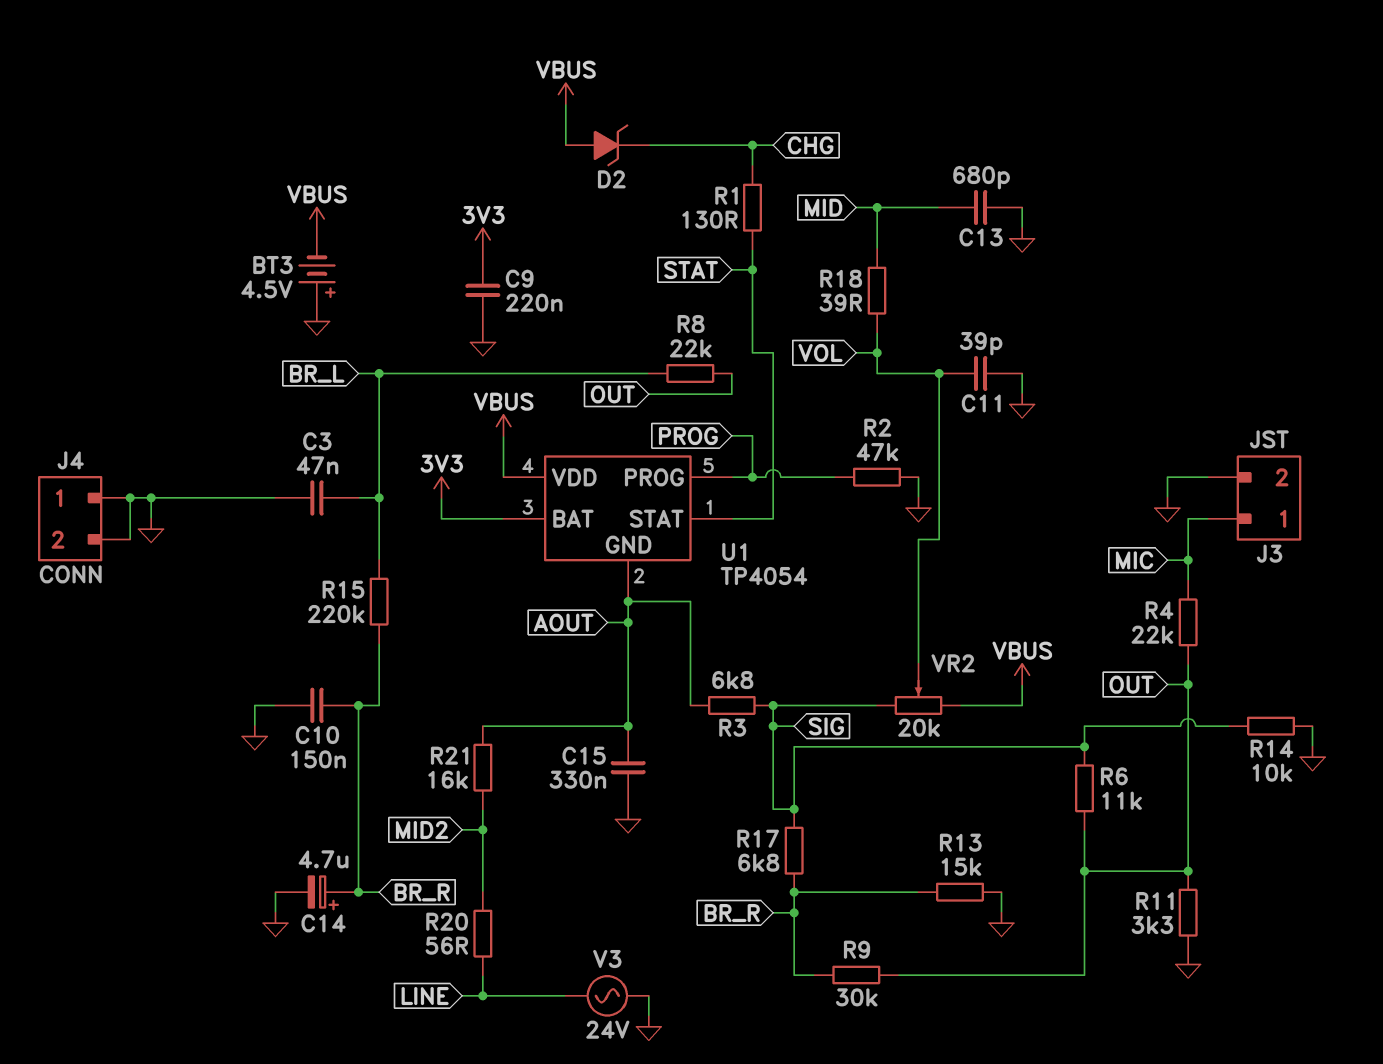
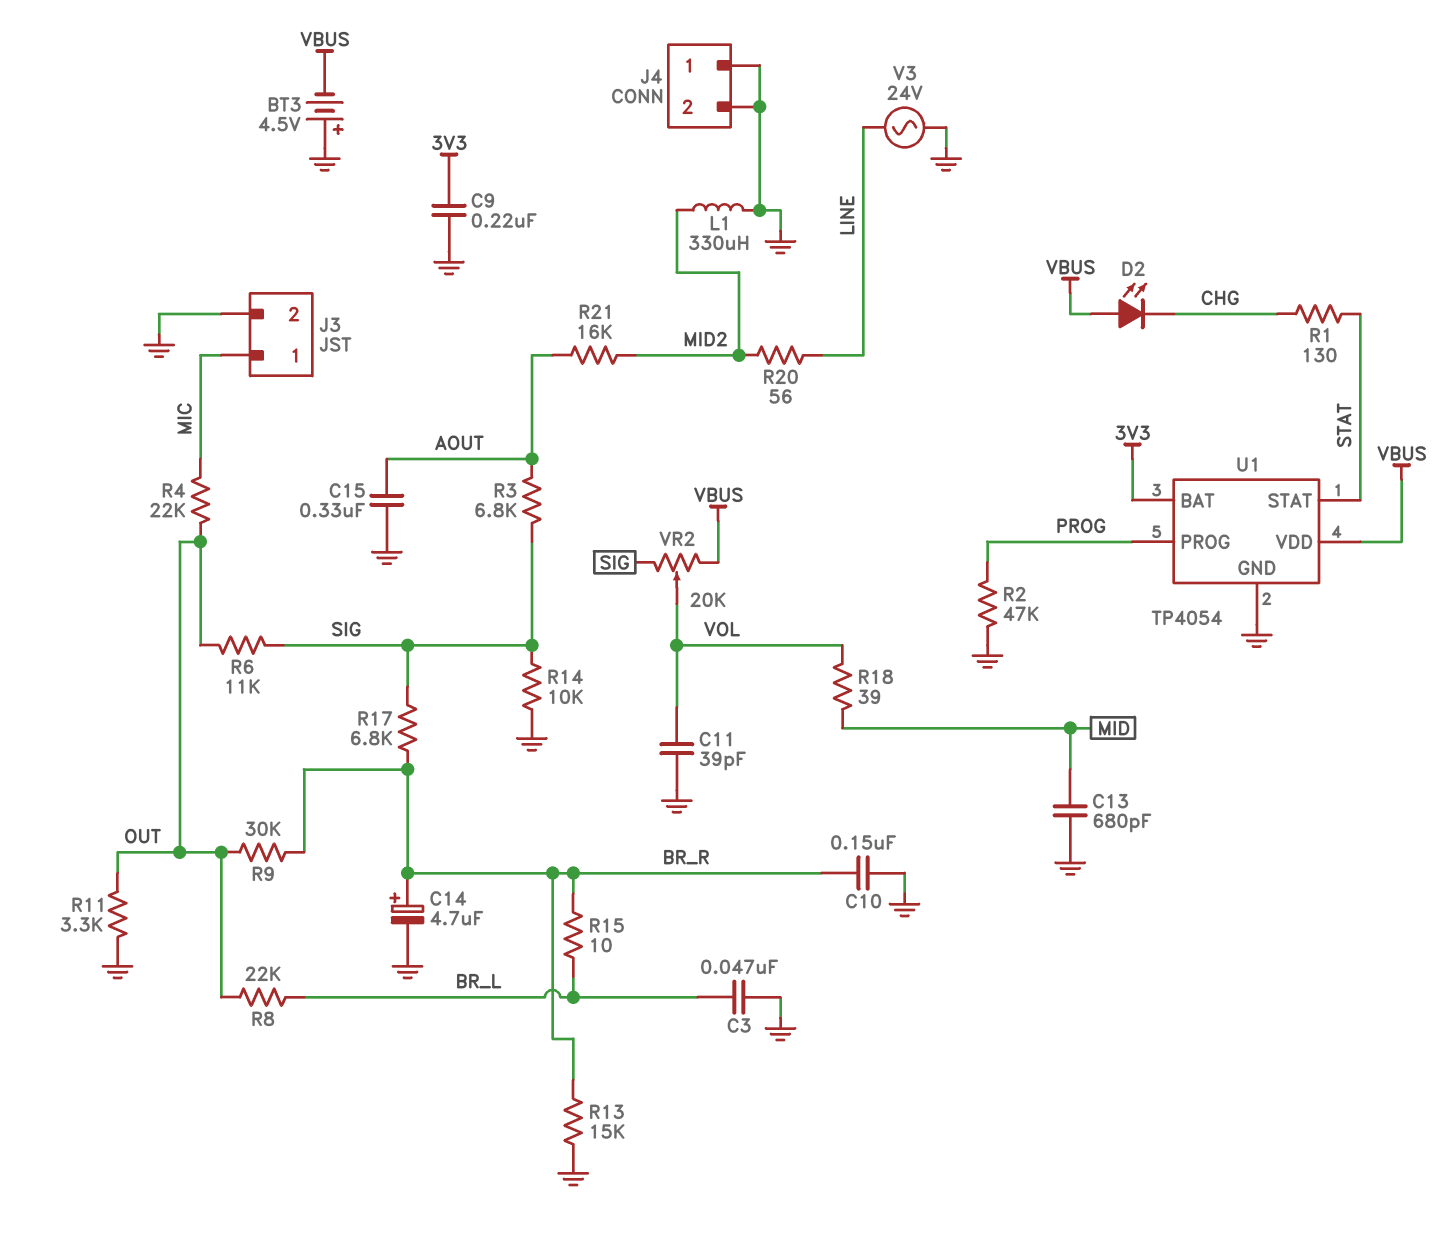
D2: zener (A VBUS, K CHG) -> LED (A VBUS, K CHG)
L1: none -> 330uH (GND, MID2)
R15: 220k (BR_L, BR_R) -> 10 (BR_L, BR_R)
U1 pin GND: AOUT -> GND

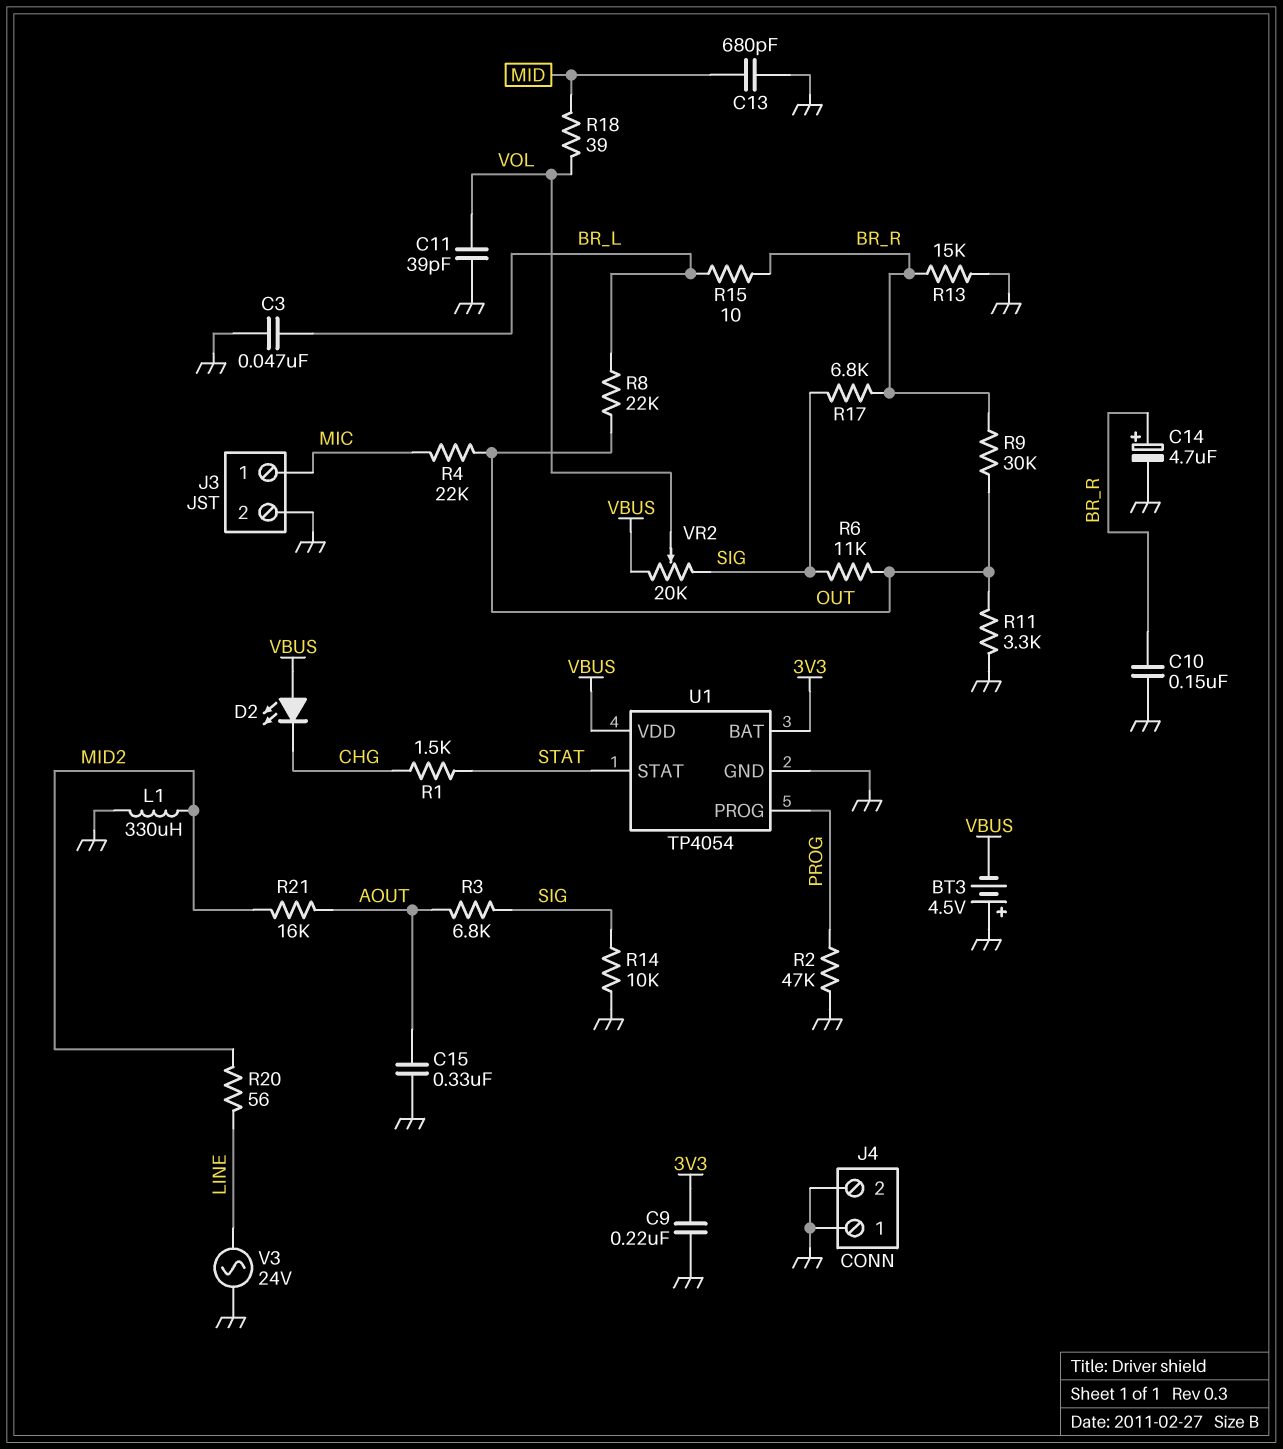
R1: 130 (CHG, STAT) -> 1.5k (CHG, STAT)

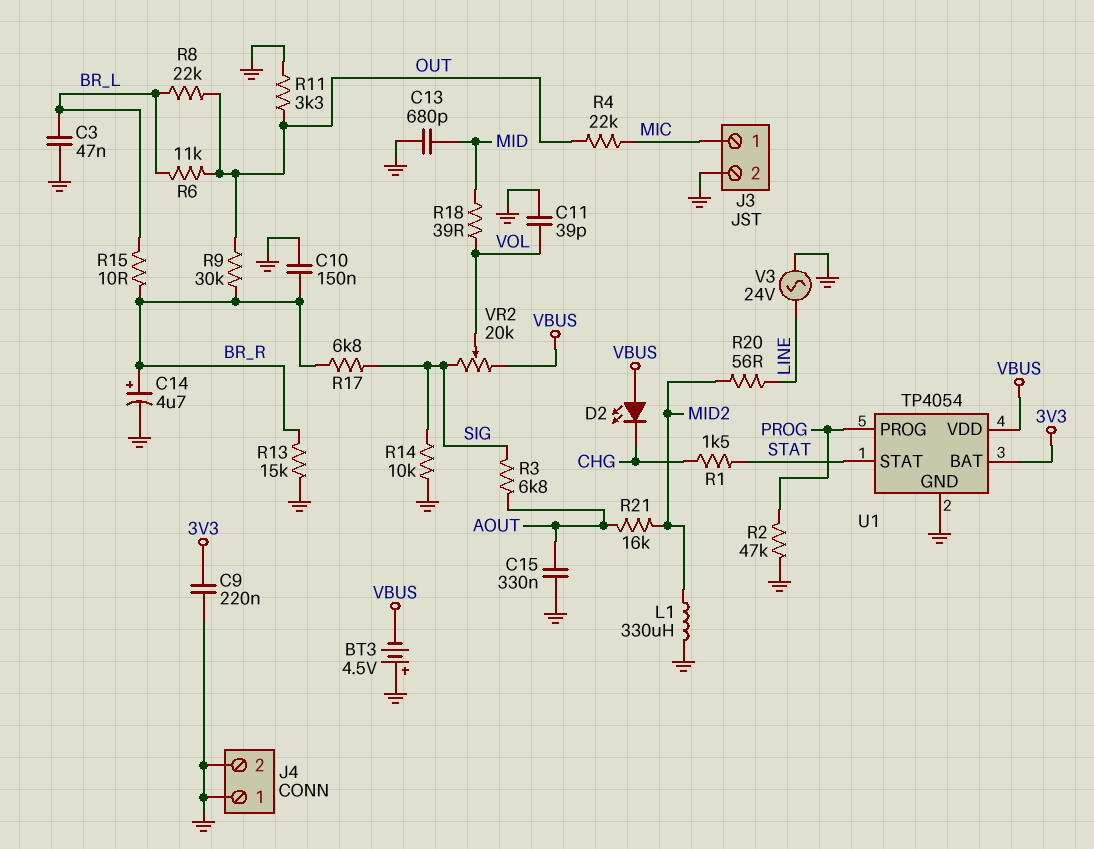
R6: 11k (OUT, SIG) -> 11k (BR_L, OUT)

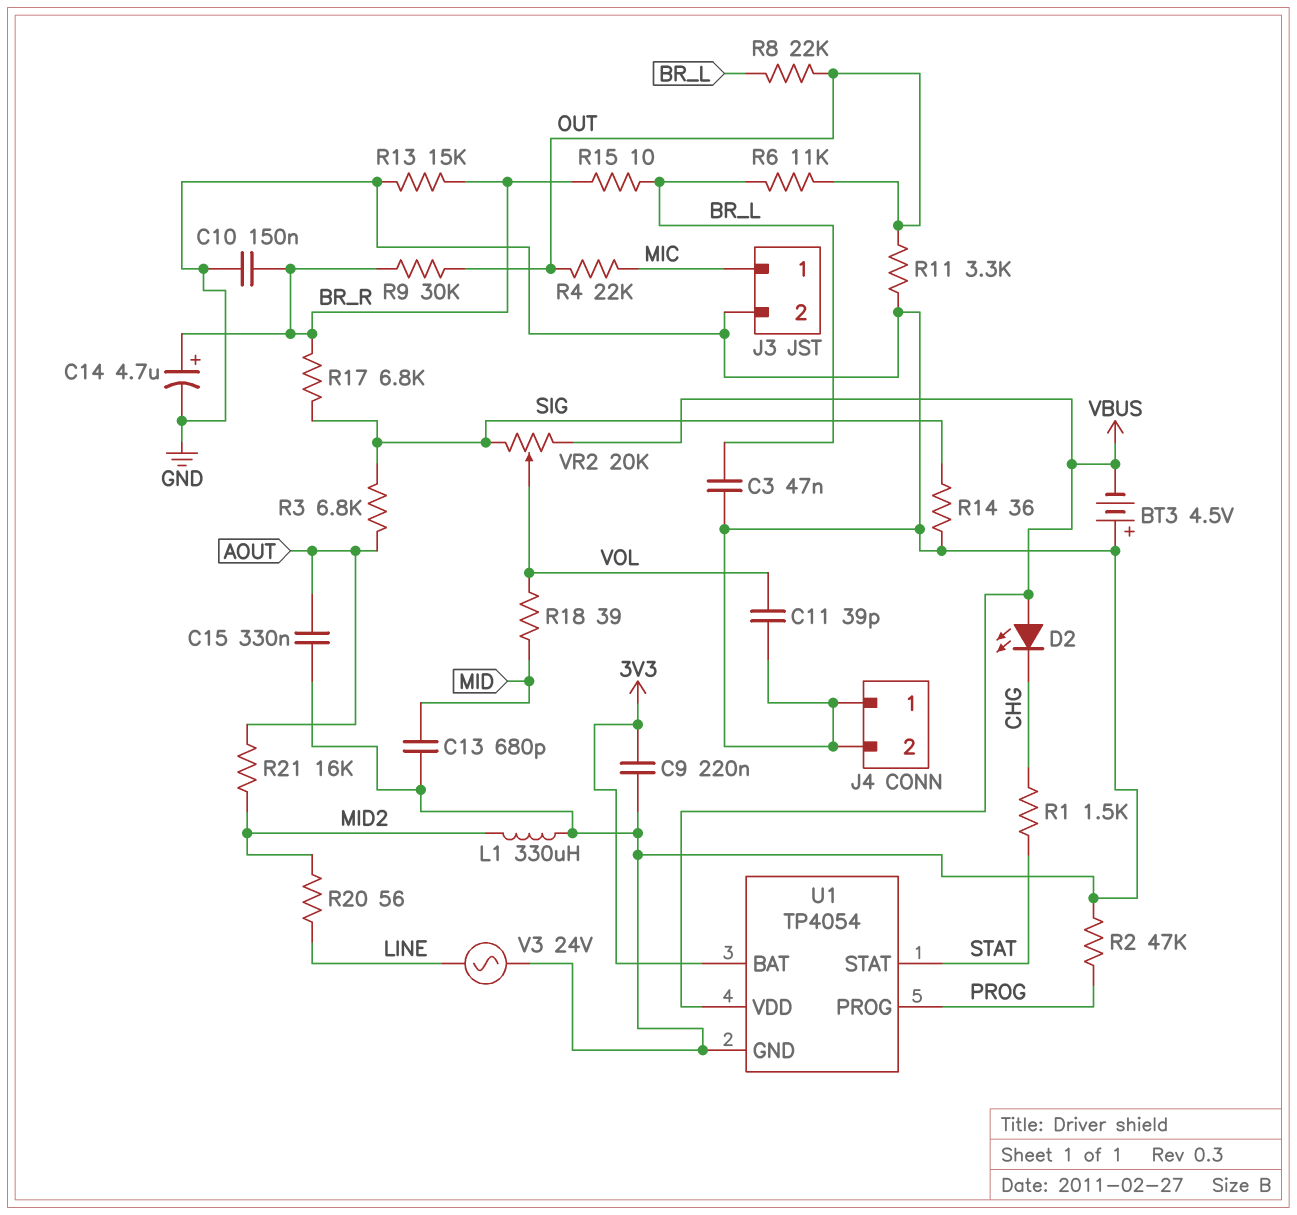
R14: 10k (GND, SIG) -> 36 (GND, SIG)

